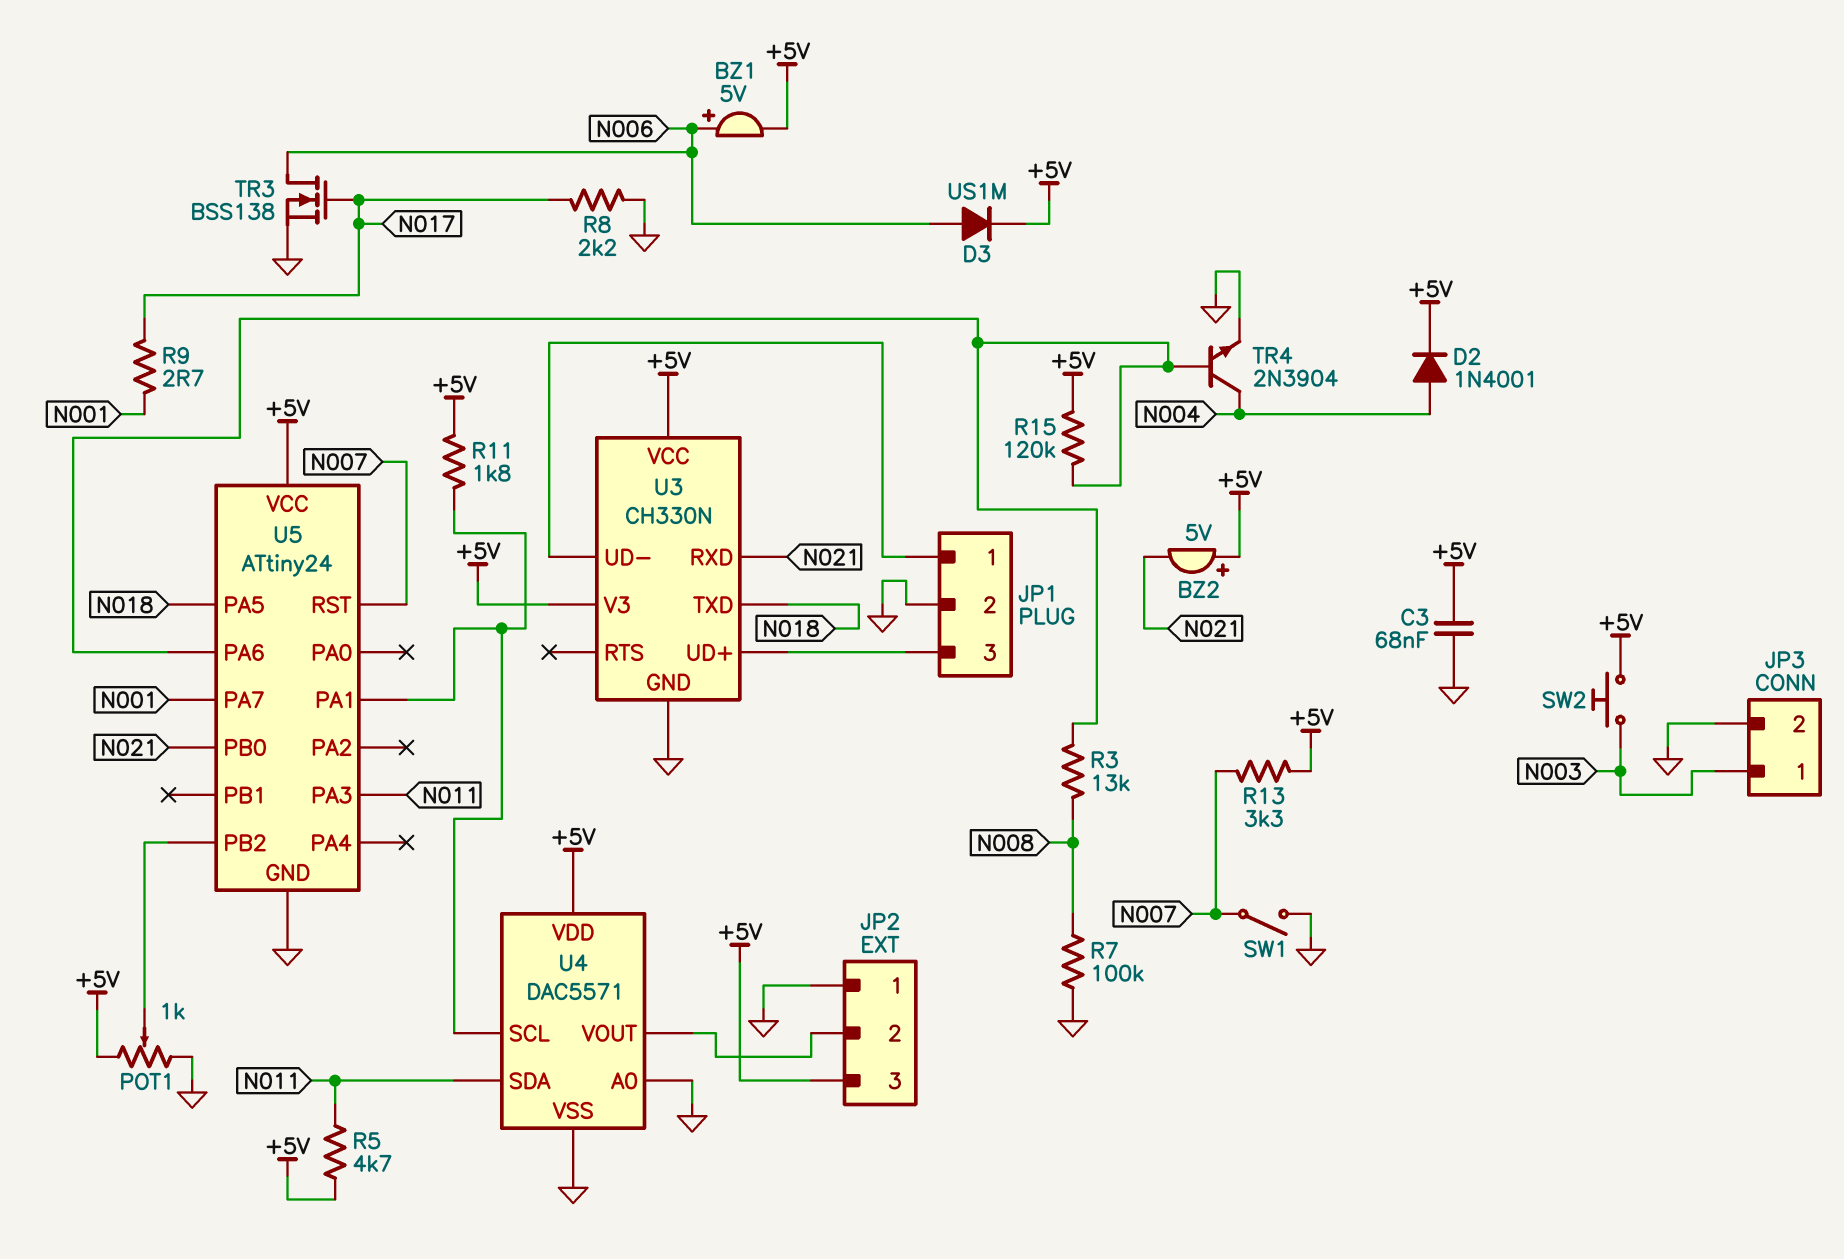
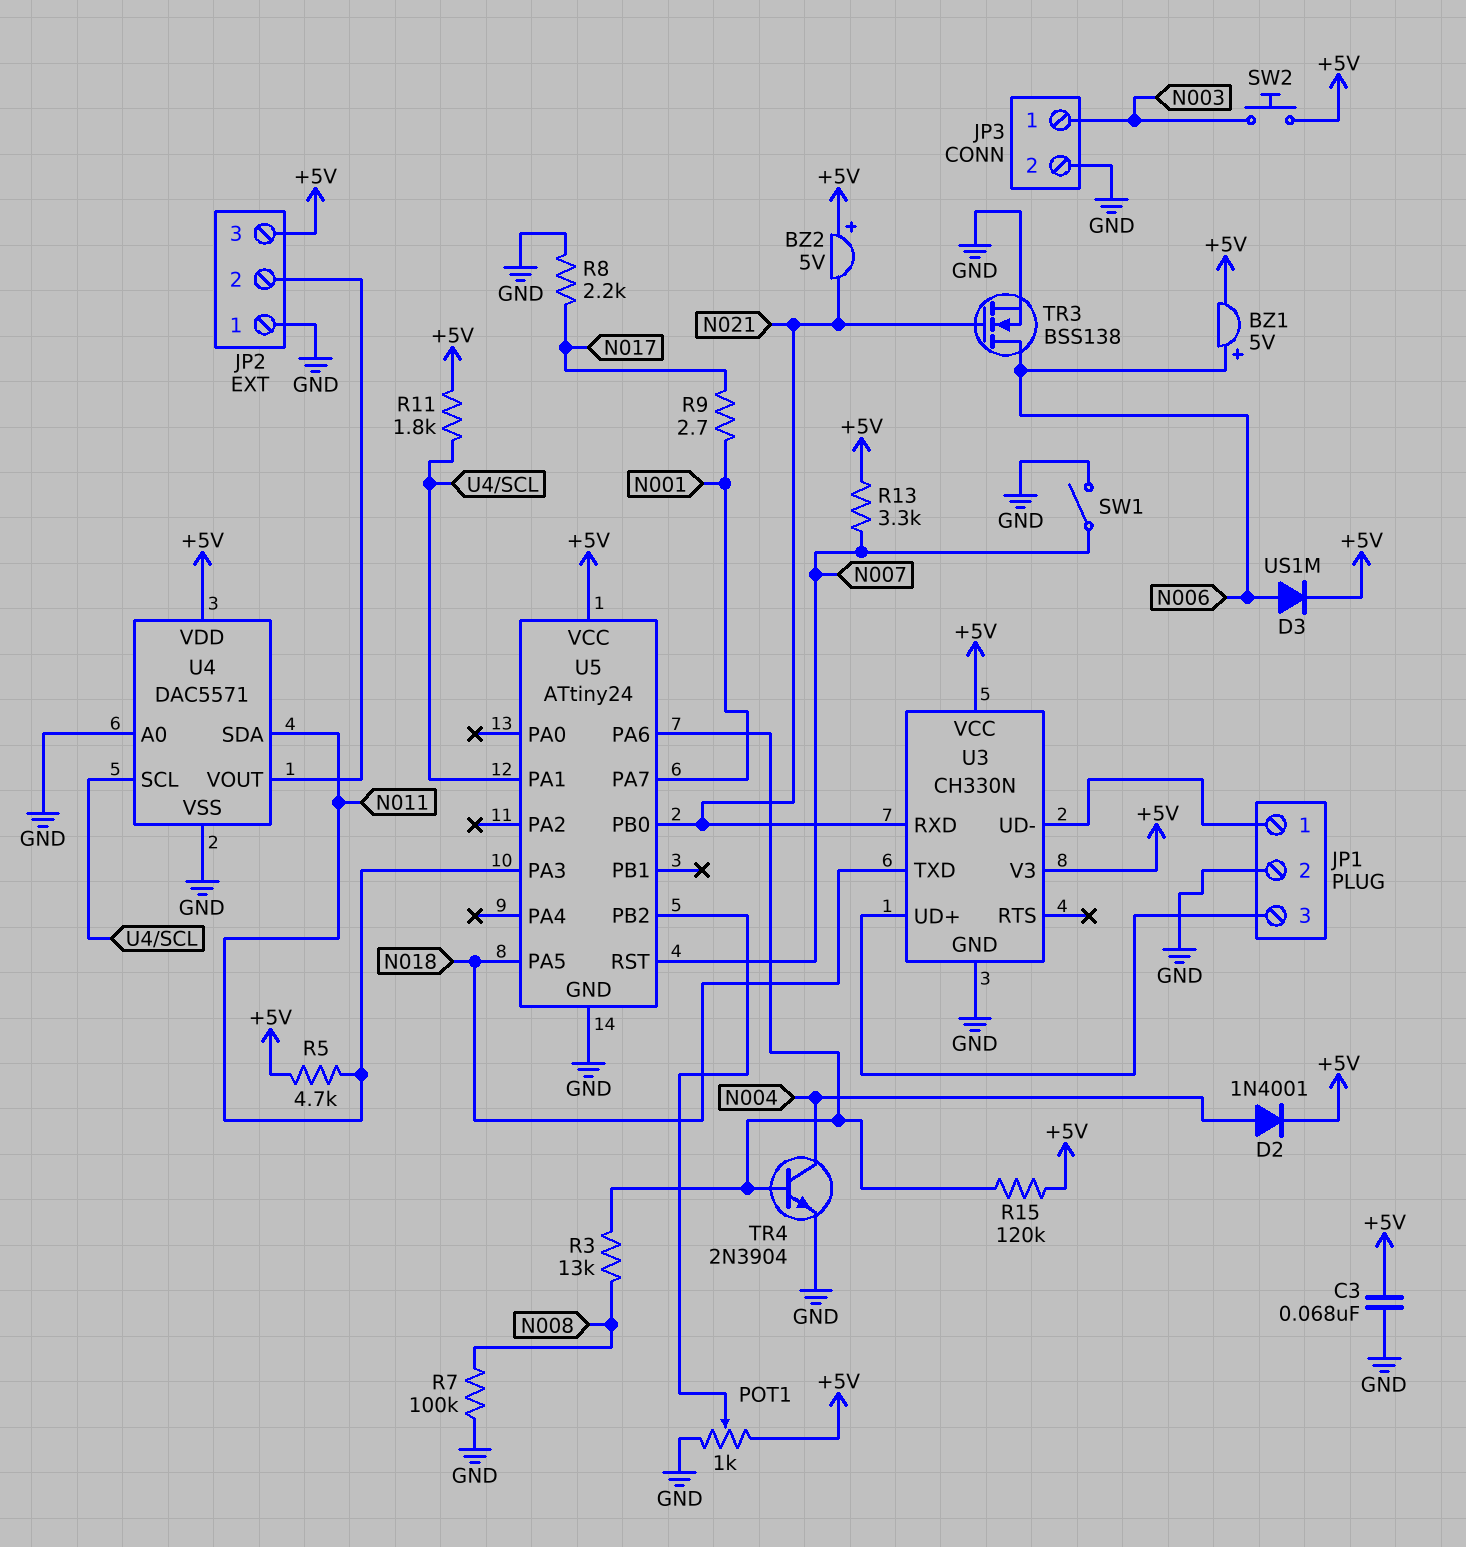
TR3: NMOS BSS138 (G N017, D N006, S GND) -> NMOS BSS138 (G N021, D N006, S GND)

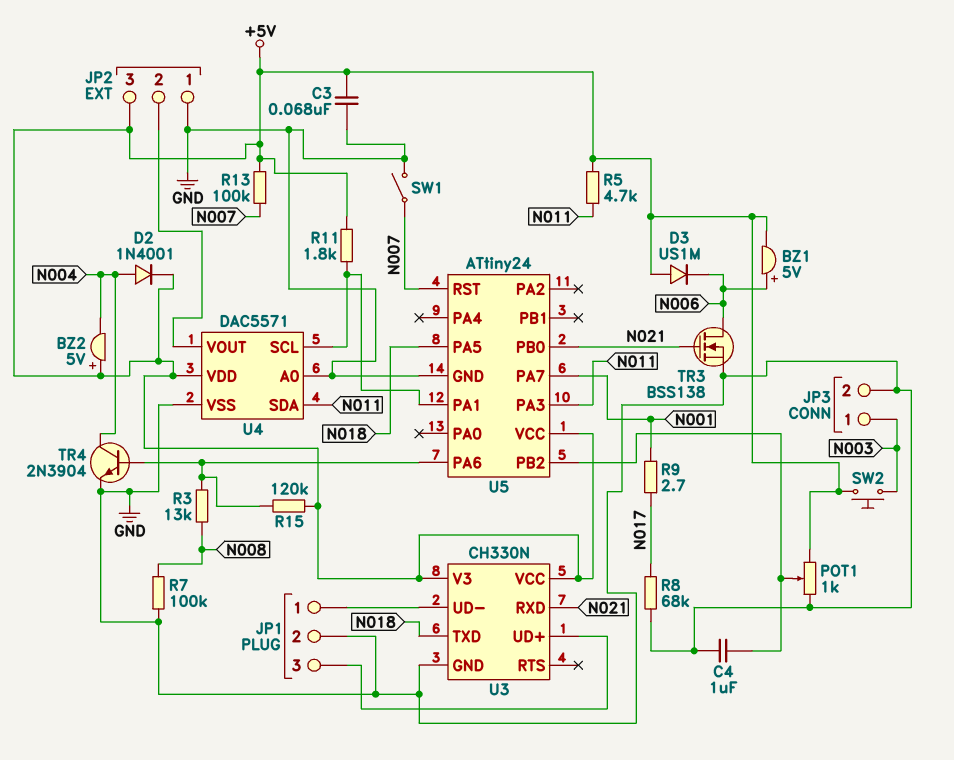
BZ2: buzzer 5V (plus +5V, minus N021) -> buzzer 5V (plus +5V, minus N004)
C4: none -> 1uF (GND, U5/PB2)
D3: diode US1M (A N006, K +5V) -> diode US1M (A +5V, K N006)
R8: 2.2k (GND, N017) -> 68k (GND, N017)
R13: 3.3k (+5V, N007) -> 100k (+5V, N007)

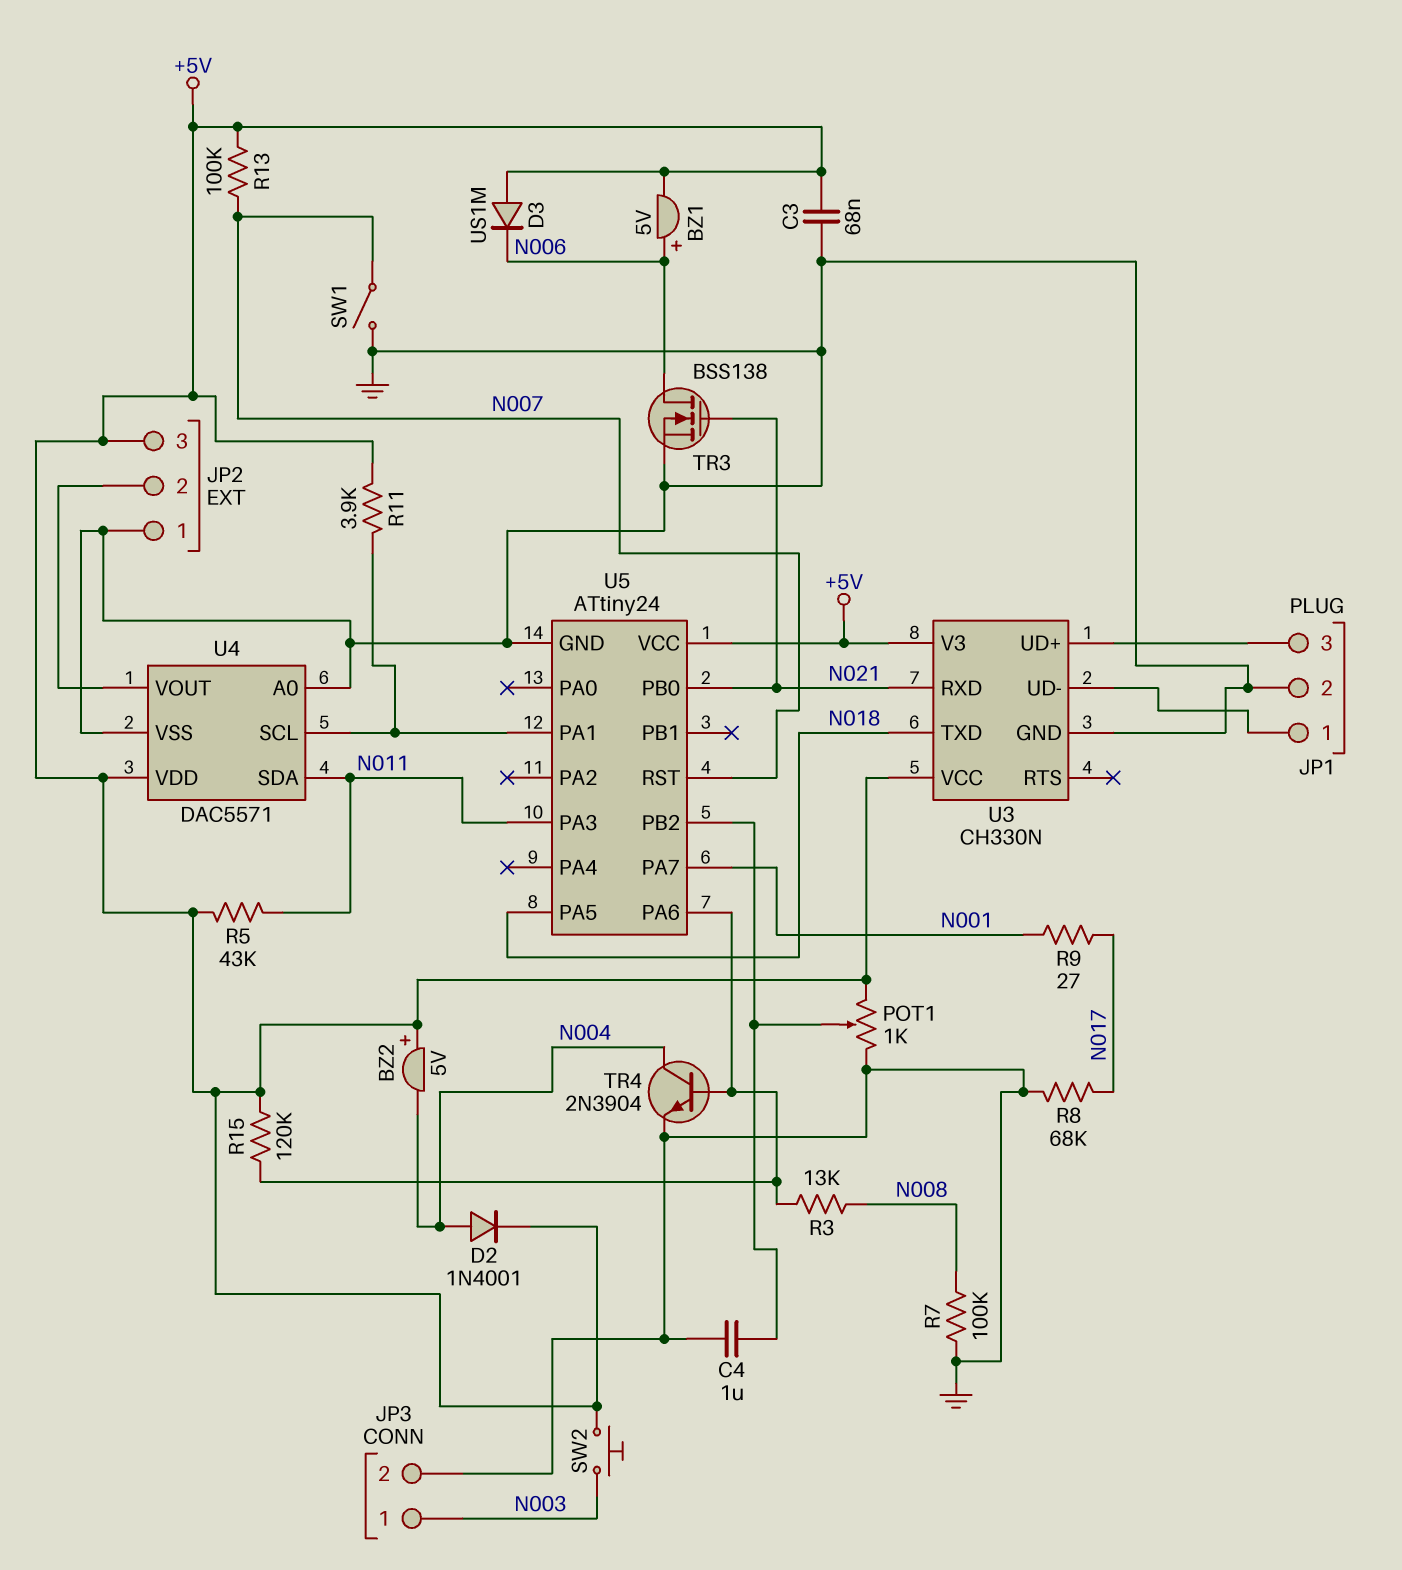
R5: 4.7k (+5V, N011) -> 43k (+5V, N011)
R9: 2.7 (N001, N017) -> 27 (N001, N017)
R11: 1.8k (+5V, U4/SCL) -> 3.9k (+5V, U4/SCL)

